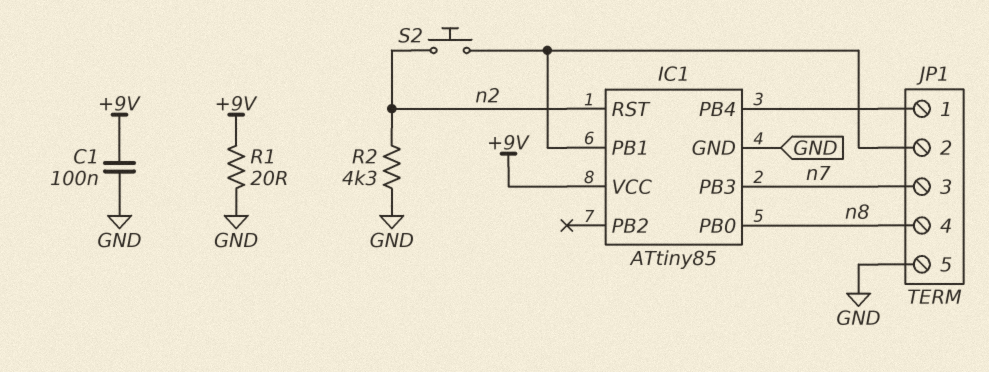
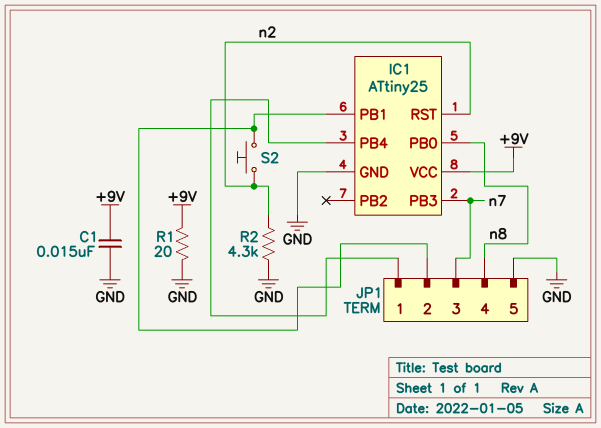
C1: 100nF (+9V, GND) -> 15nF (+9V, GND)
IC1: ATtiny85 -> ATtiny25

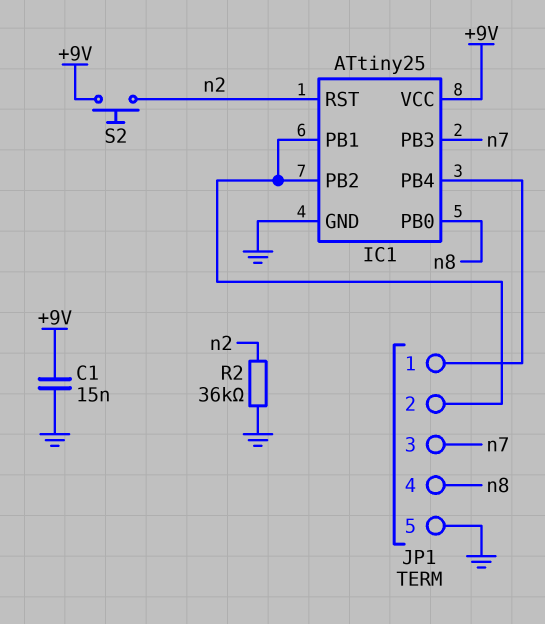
IC1 pin PB2: none -> IC1/PB1
R1: 20 (+9V, GND) -> none
R2: 4.3k (GND, n2) -> 36k (GND, n2)
S2: button (IC1/PB1, n2) -> button (+9V, n2)

